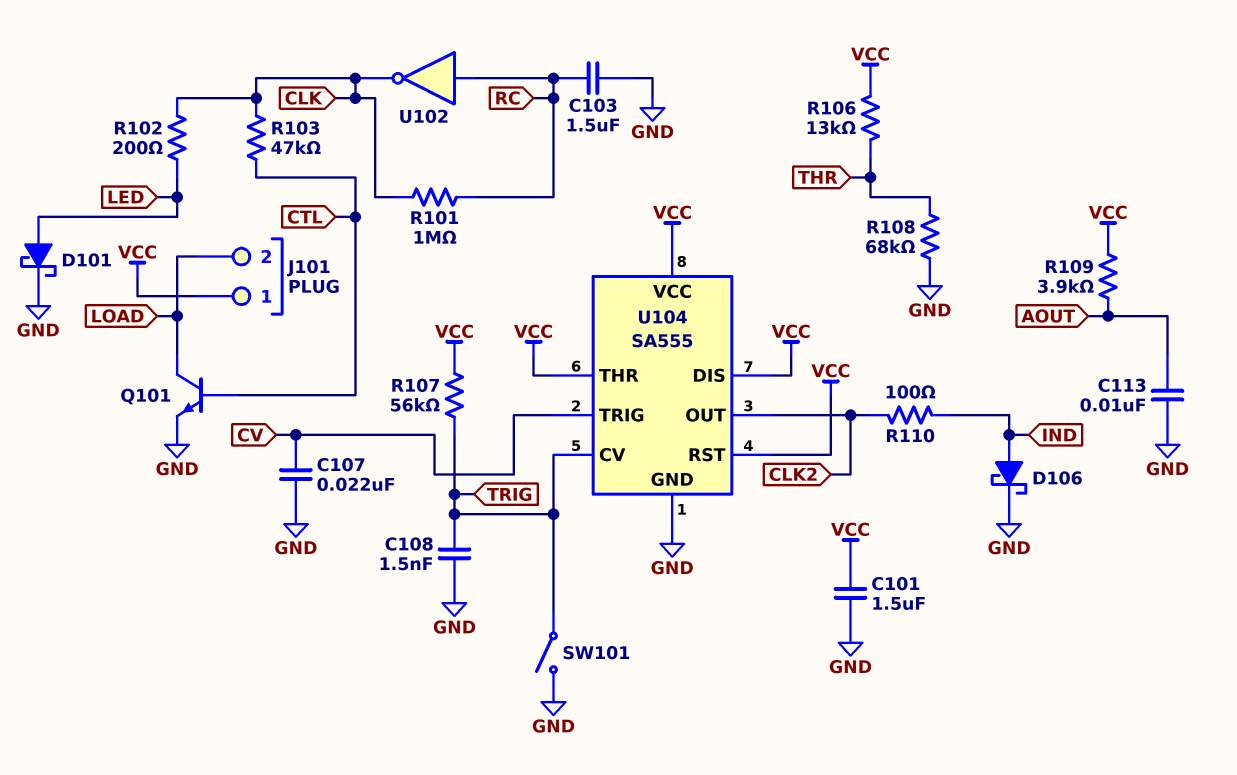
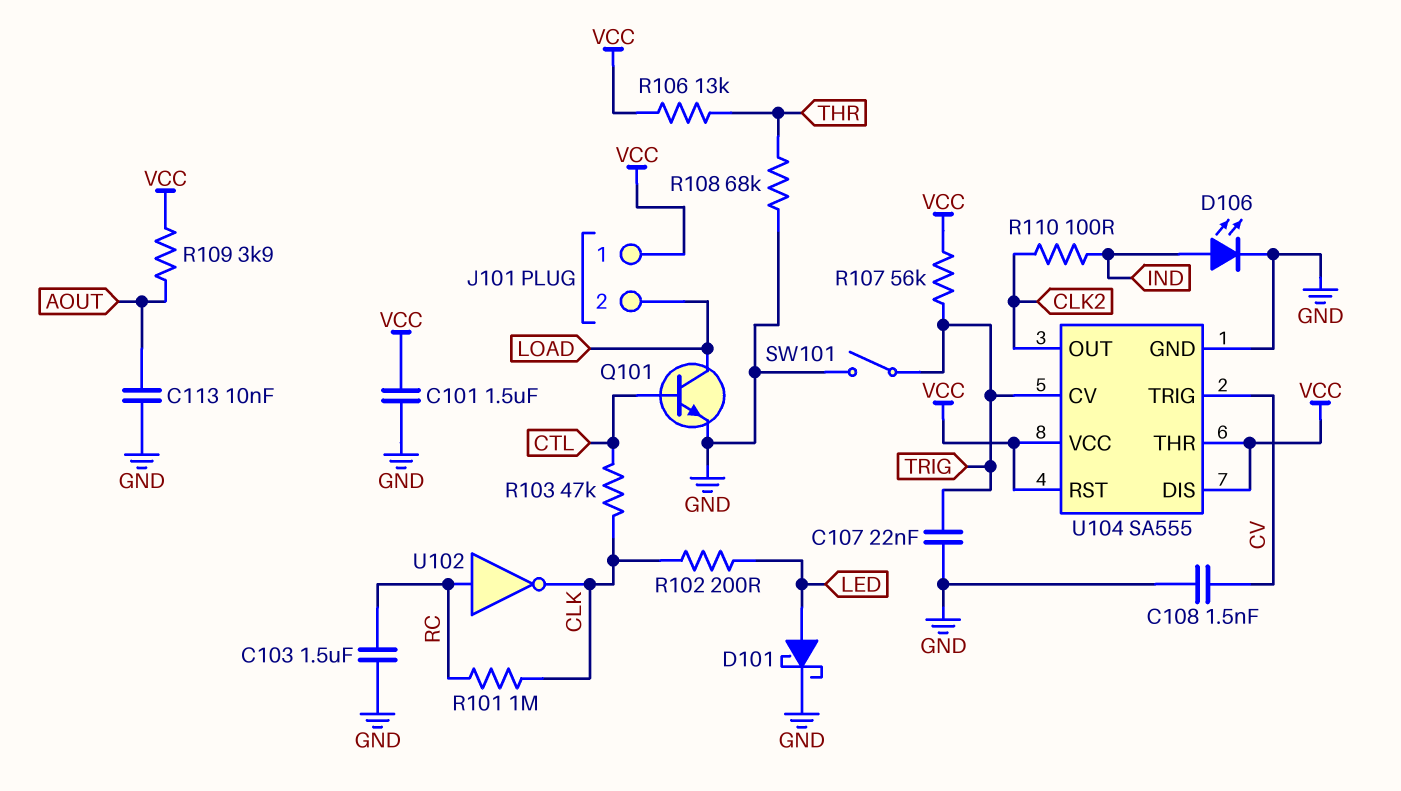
C107: 22nF (CV, GND) -> 22nF (GND, TRIG)
C108: 1.5nF (GND, TRIG) -> 1.5nF (CV, GND)
D106: schottky (A IND, K GND) -> LED (A IND, K GND)

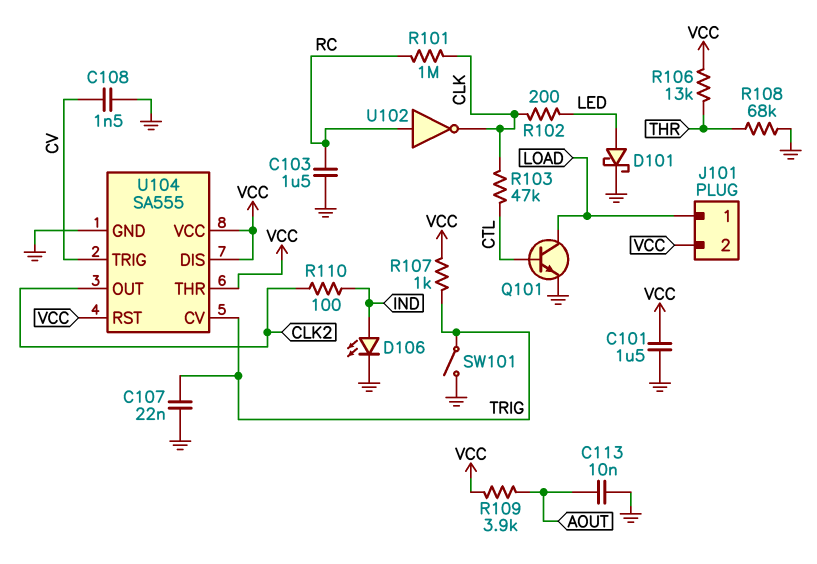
J101 pin 1: VCC -> LOAD
J101 pin 2: LOAD -> VCC
R107: 56k (TRIG, VCC) -> 1k (TRIG, VCC)

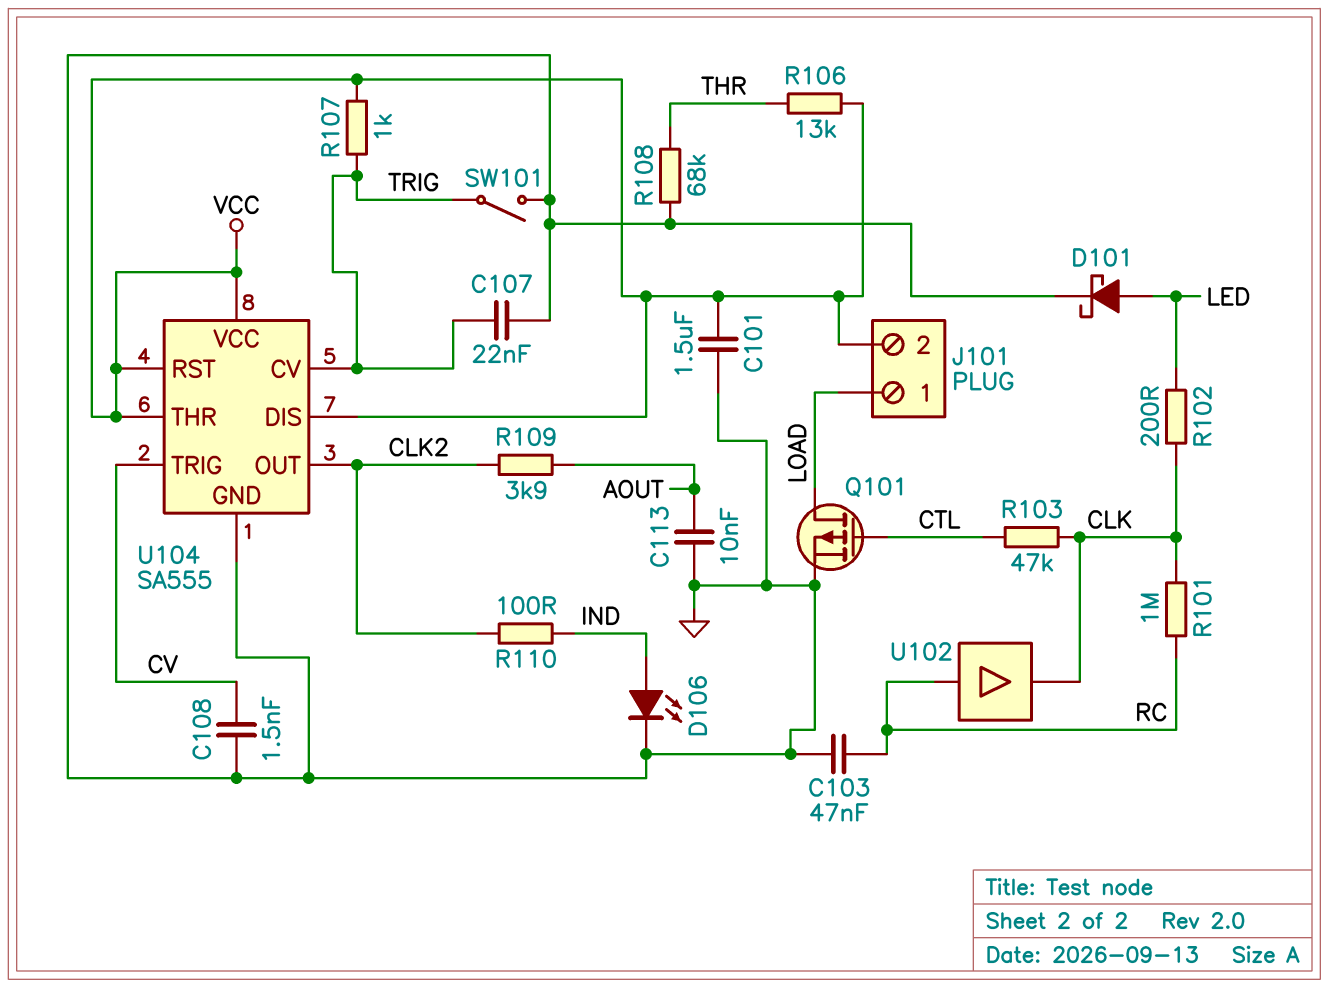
C103: 1.5uF (GND, RC) -> 47nF (GND, RC)
Q101: NPN (B CTL, C LOAD, E GND) -> PMOS (G CTL, D LOAD, S GND)
R109: 3.9k (AOUT, VCC) -> 3.9k (AOUT, CLK2)
U102: NOT (in RC, out CLK) -> buffer (in RC, out CLK)

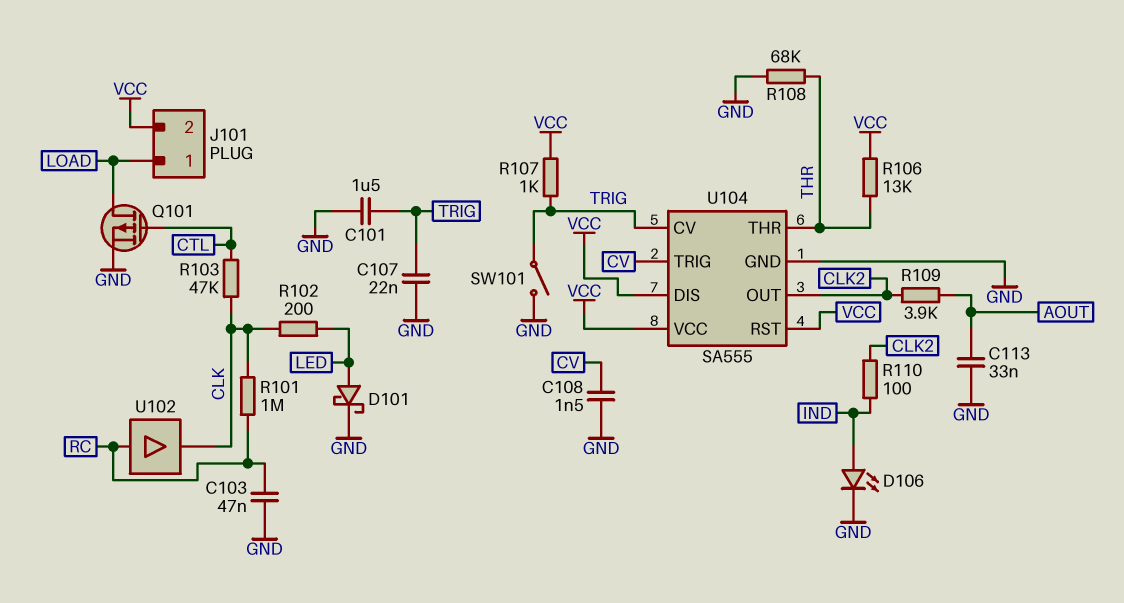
C101: 1.5uF (GND, VCC) -> 1.5uF (GND, TRIG)
C113: 10nF (AOUT, GND) -> 33nF (AOUT, GND)
U104 pin THR: VCC -> THR

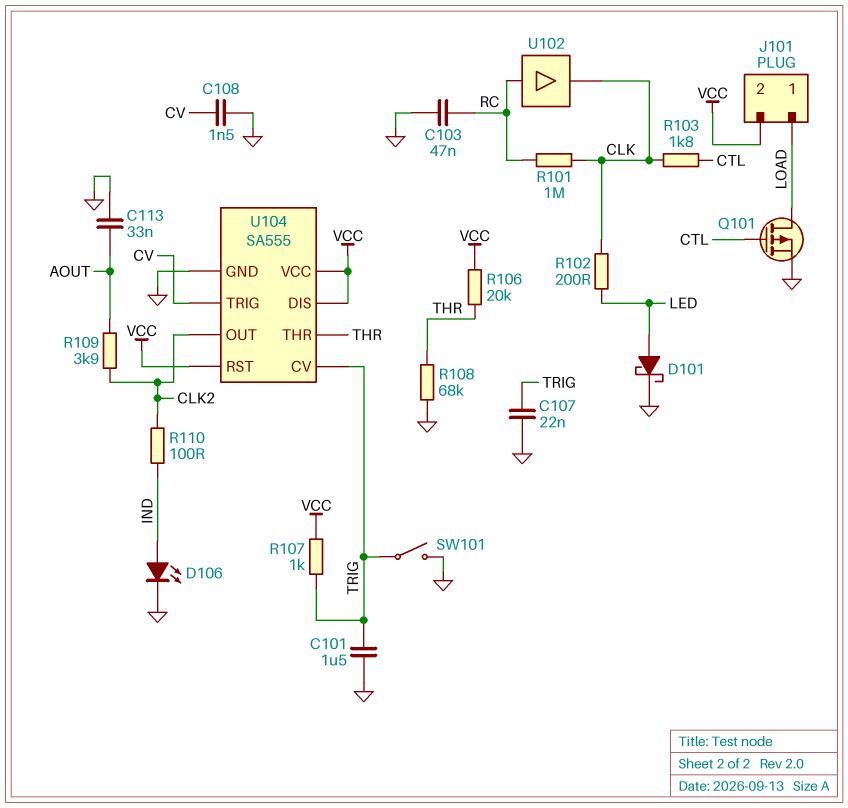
R103: 47k (CLK, CTL) -> 1.8k (CLK, CTL)
R106: 13k (THR, VCC) -> 20k (THR, VCC)

